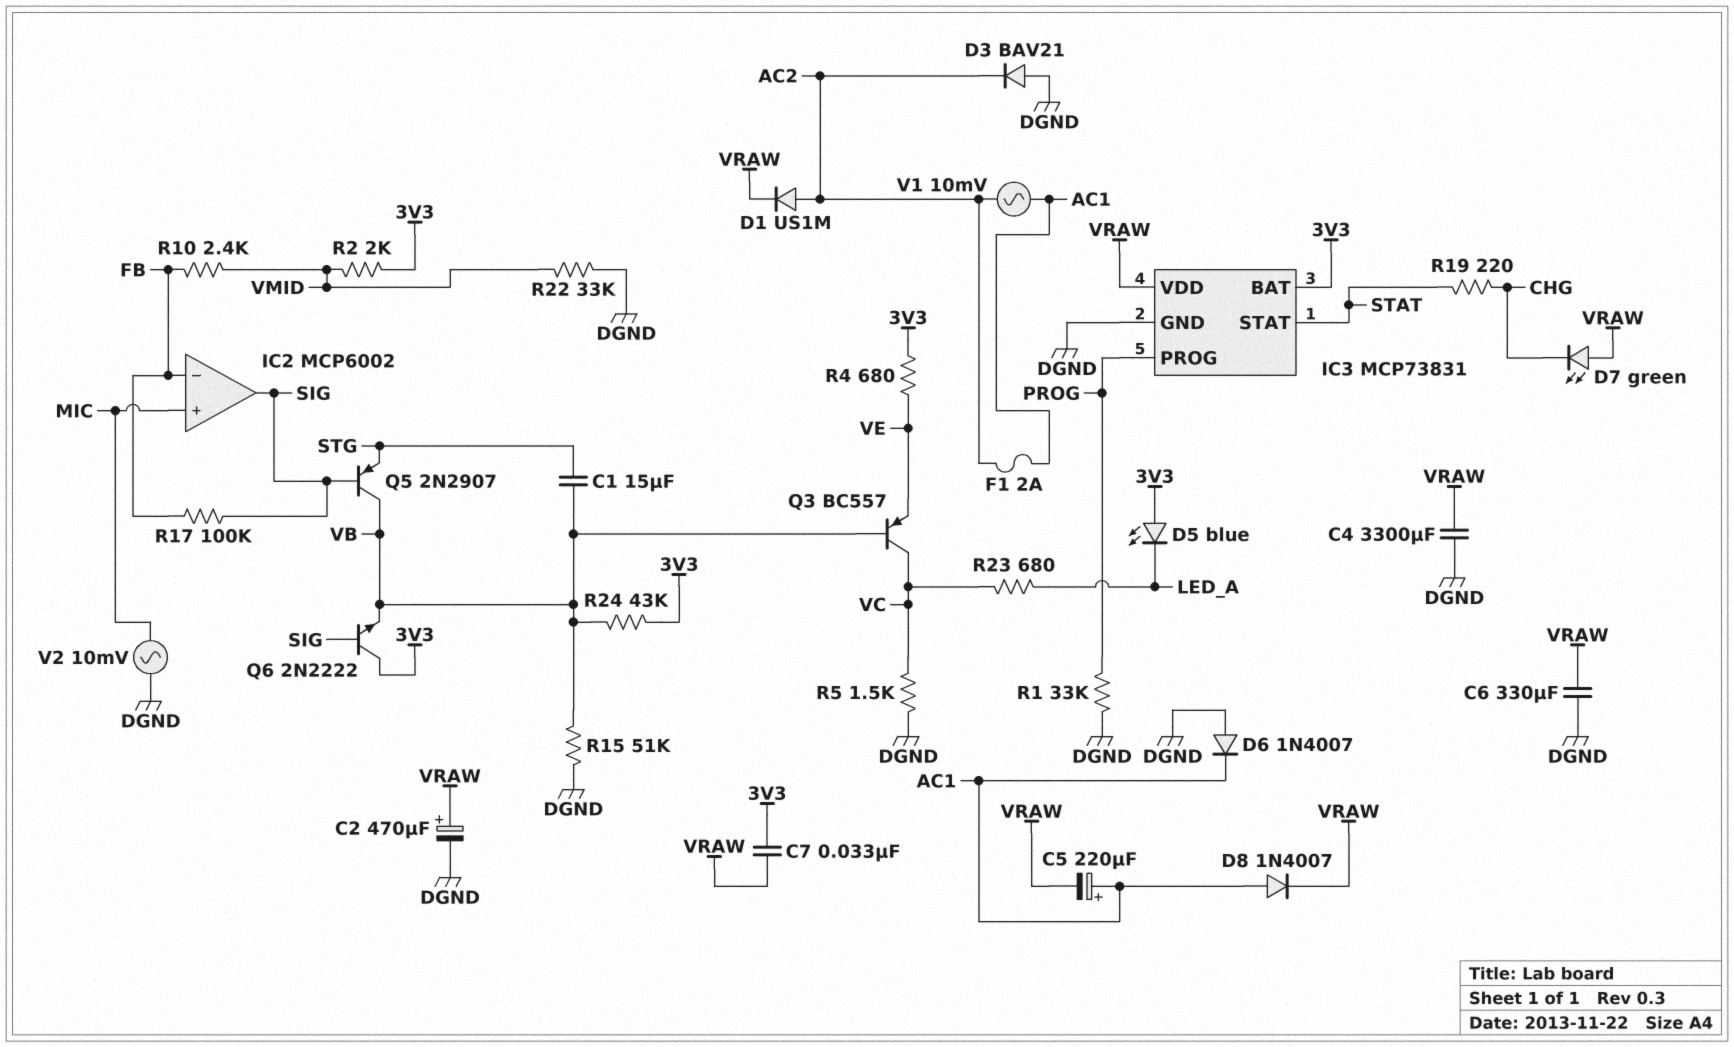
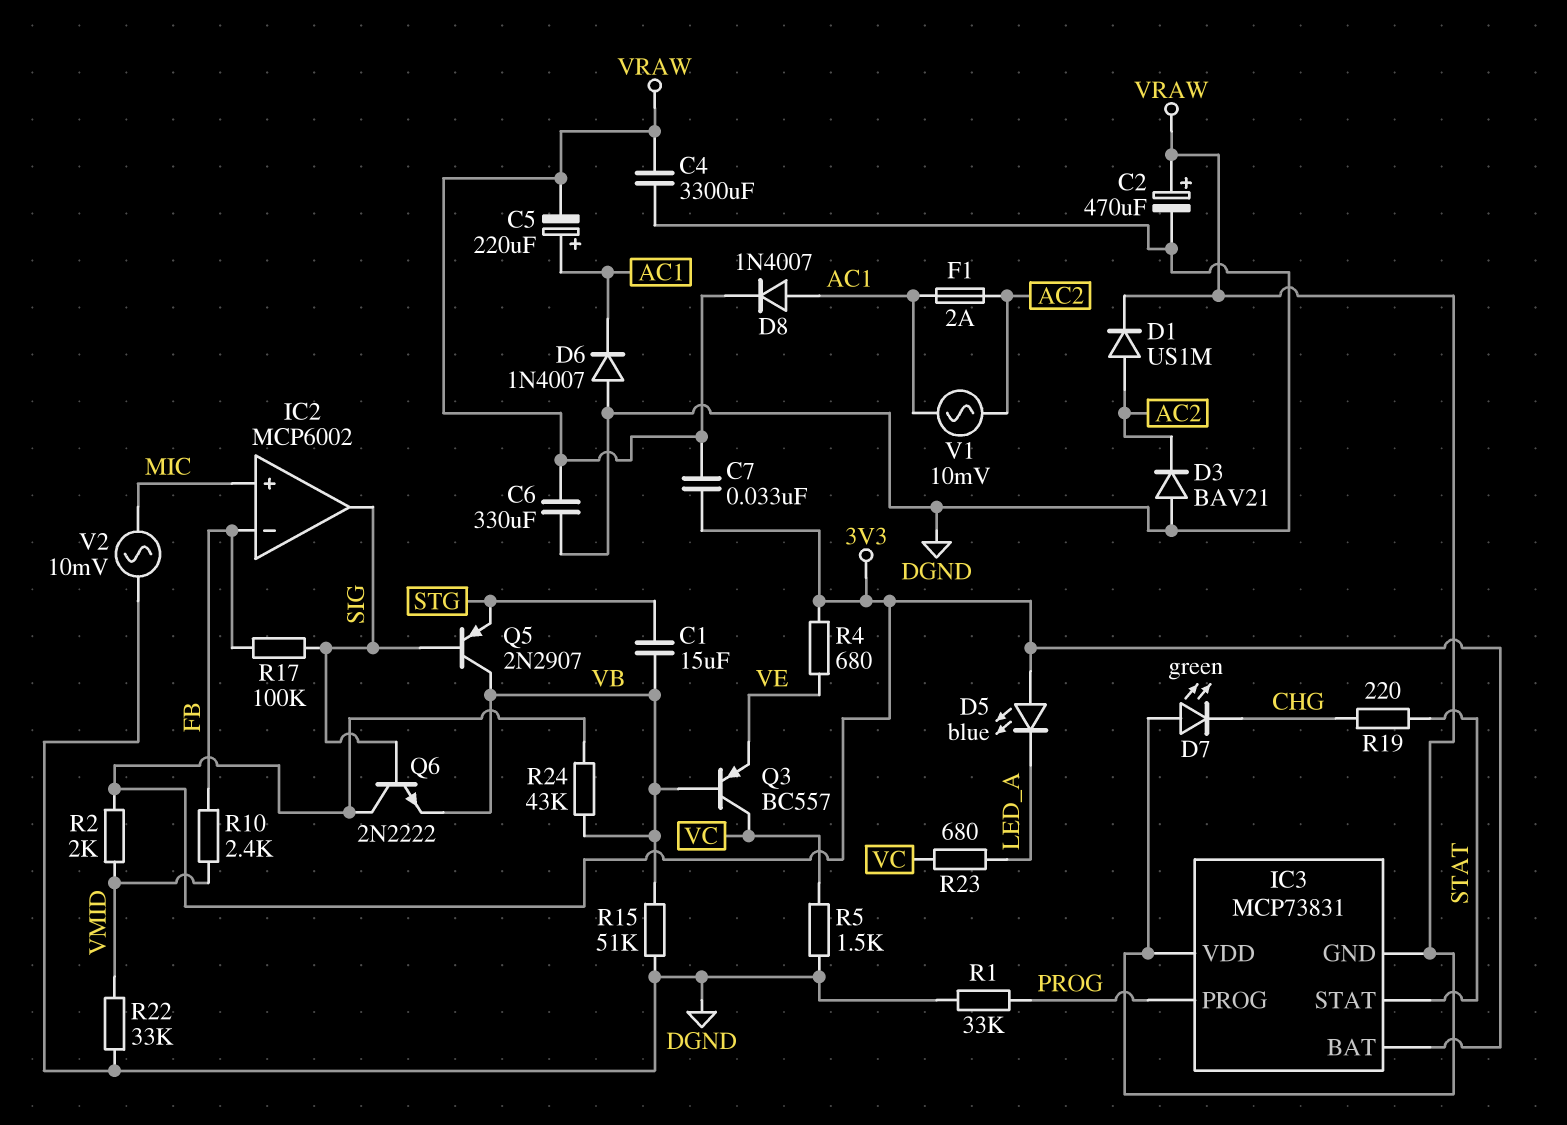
IC3 pin GND: DGND -> VRAW

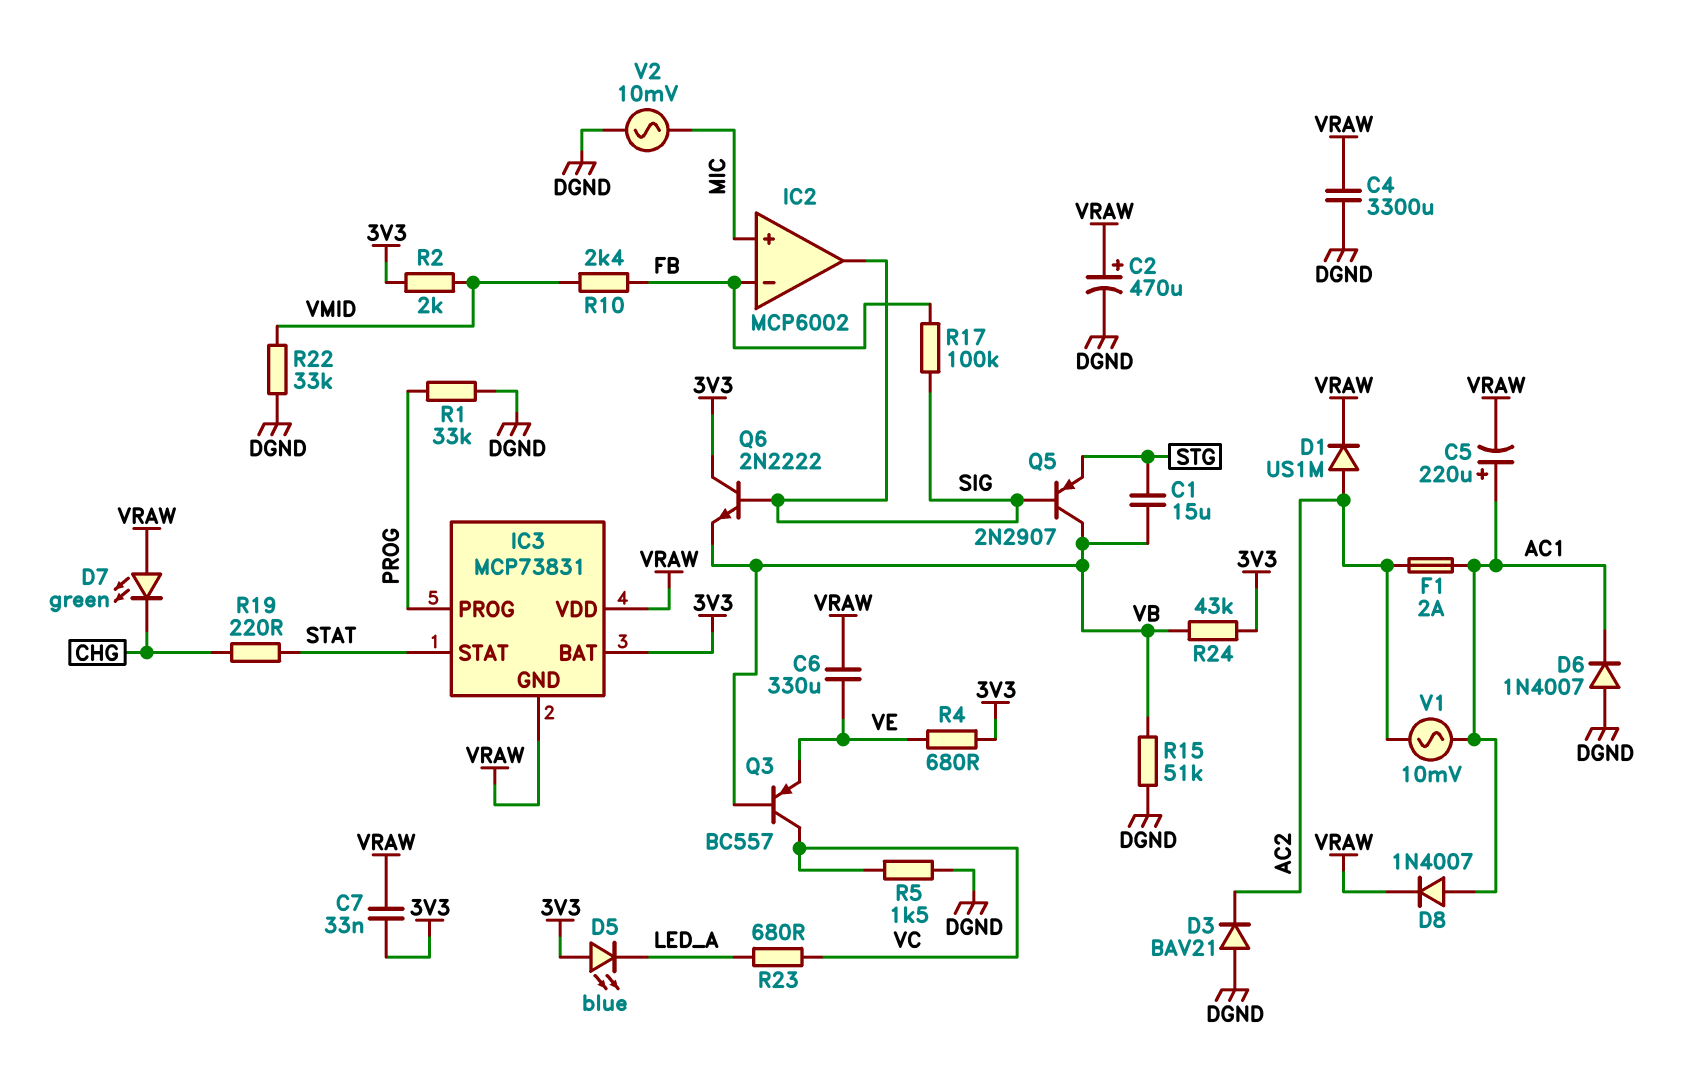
C6: 330uF (DGND, VRAW) -> 330uF (VE, VRAW)

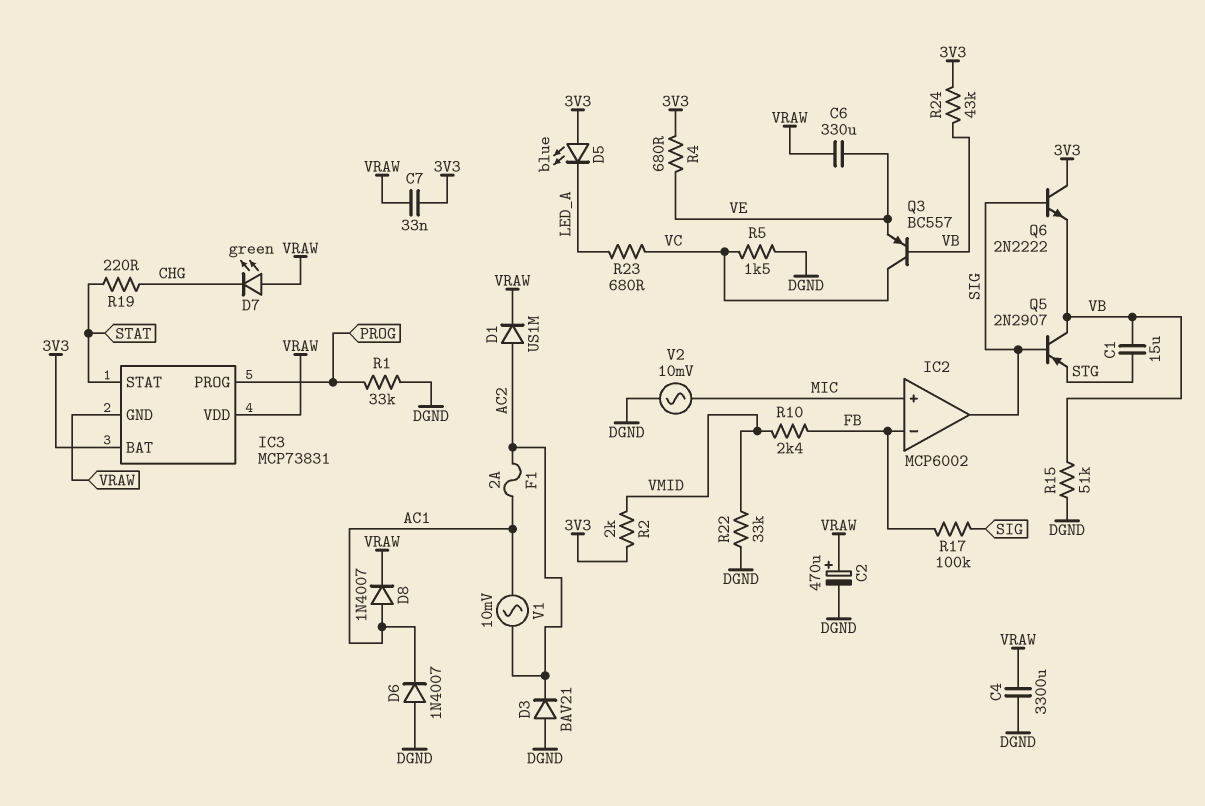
C5: 220uF (plus AC1, minus VRAW) -> none

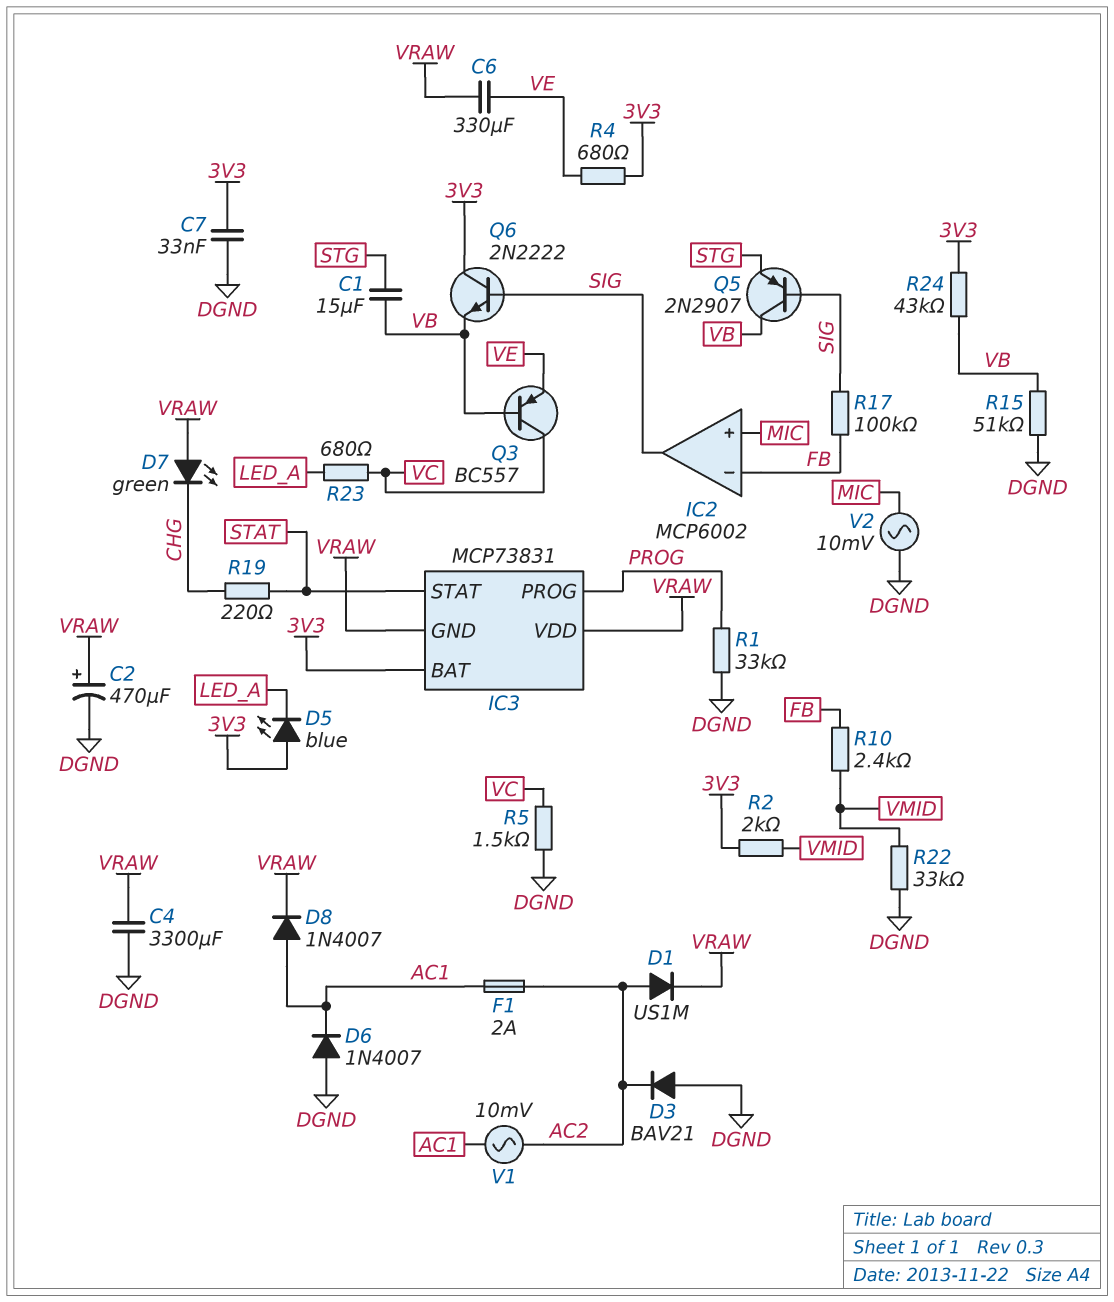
C7: 33nF (3V3, VRAW) -> 33nF (3V3, DGND)

